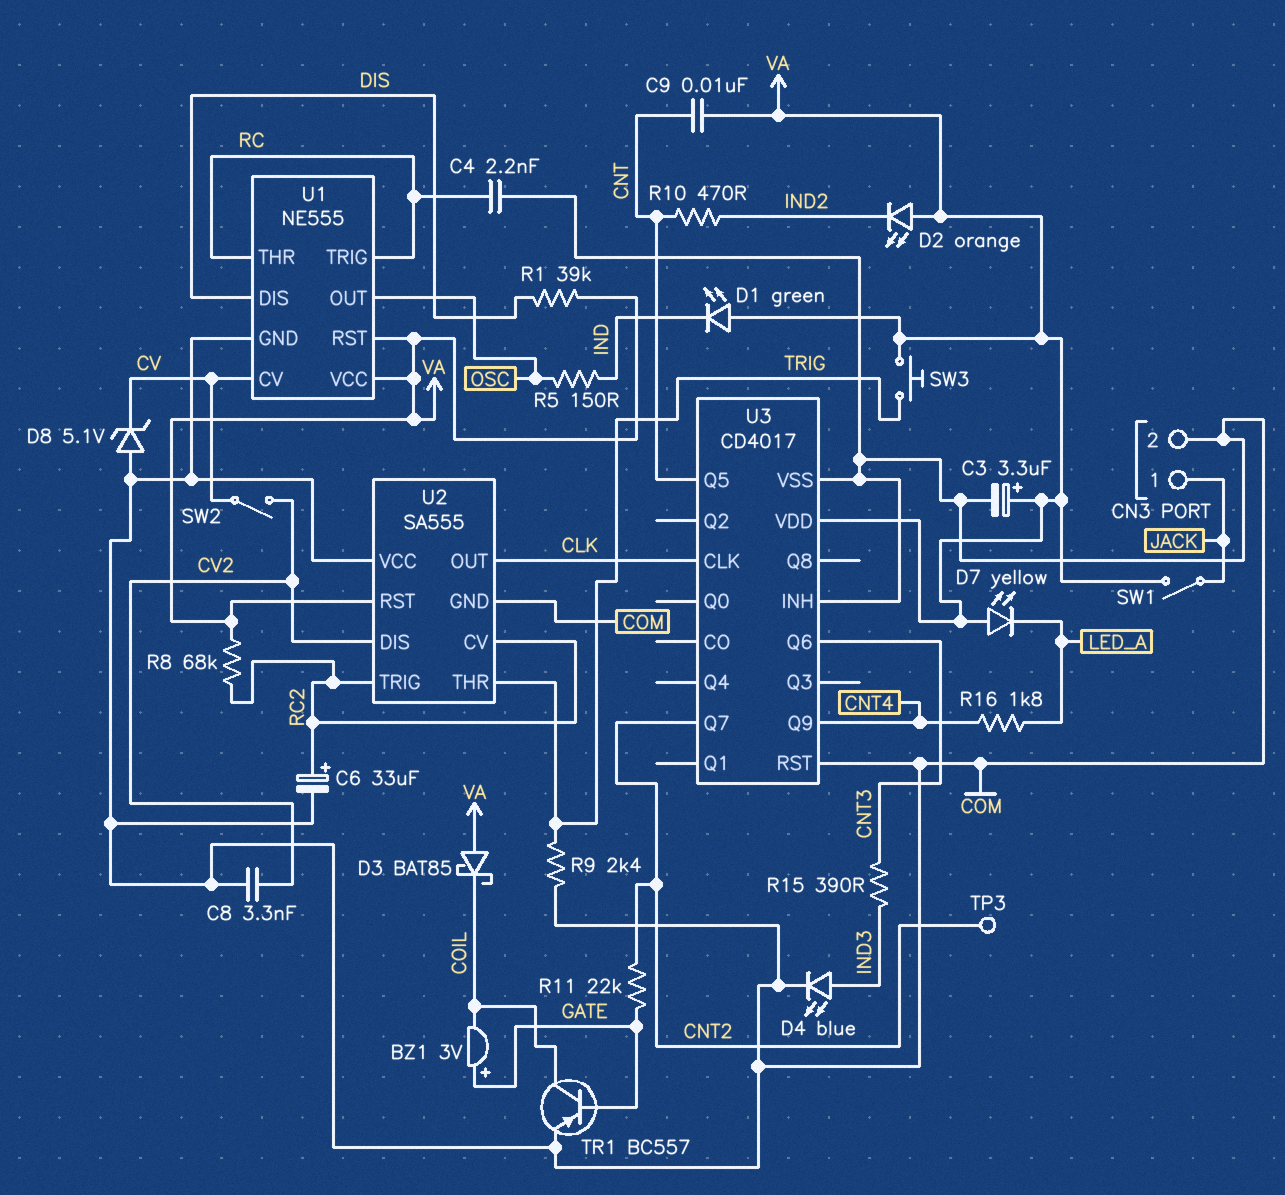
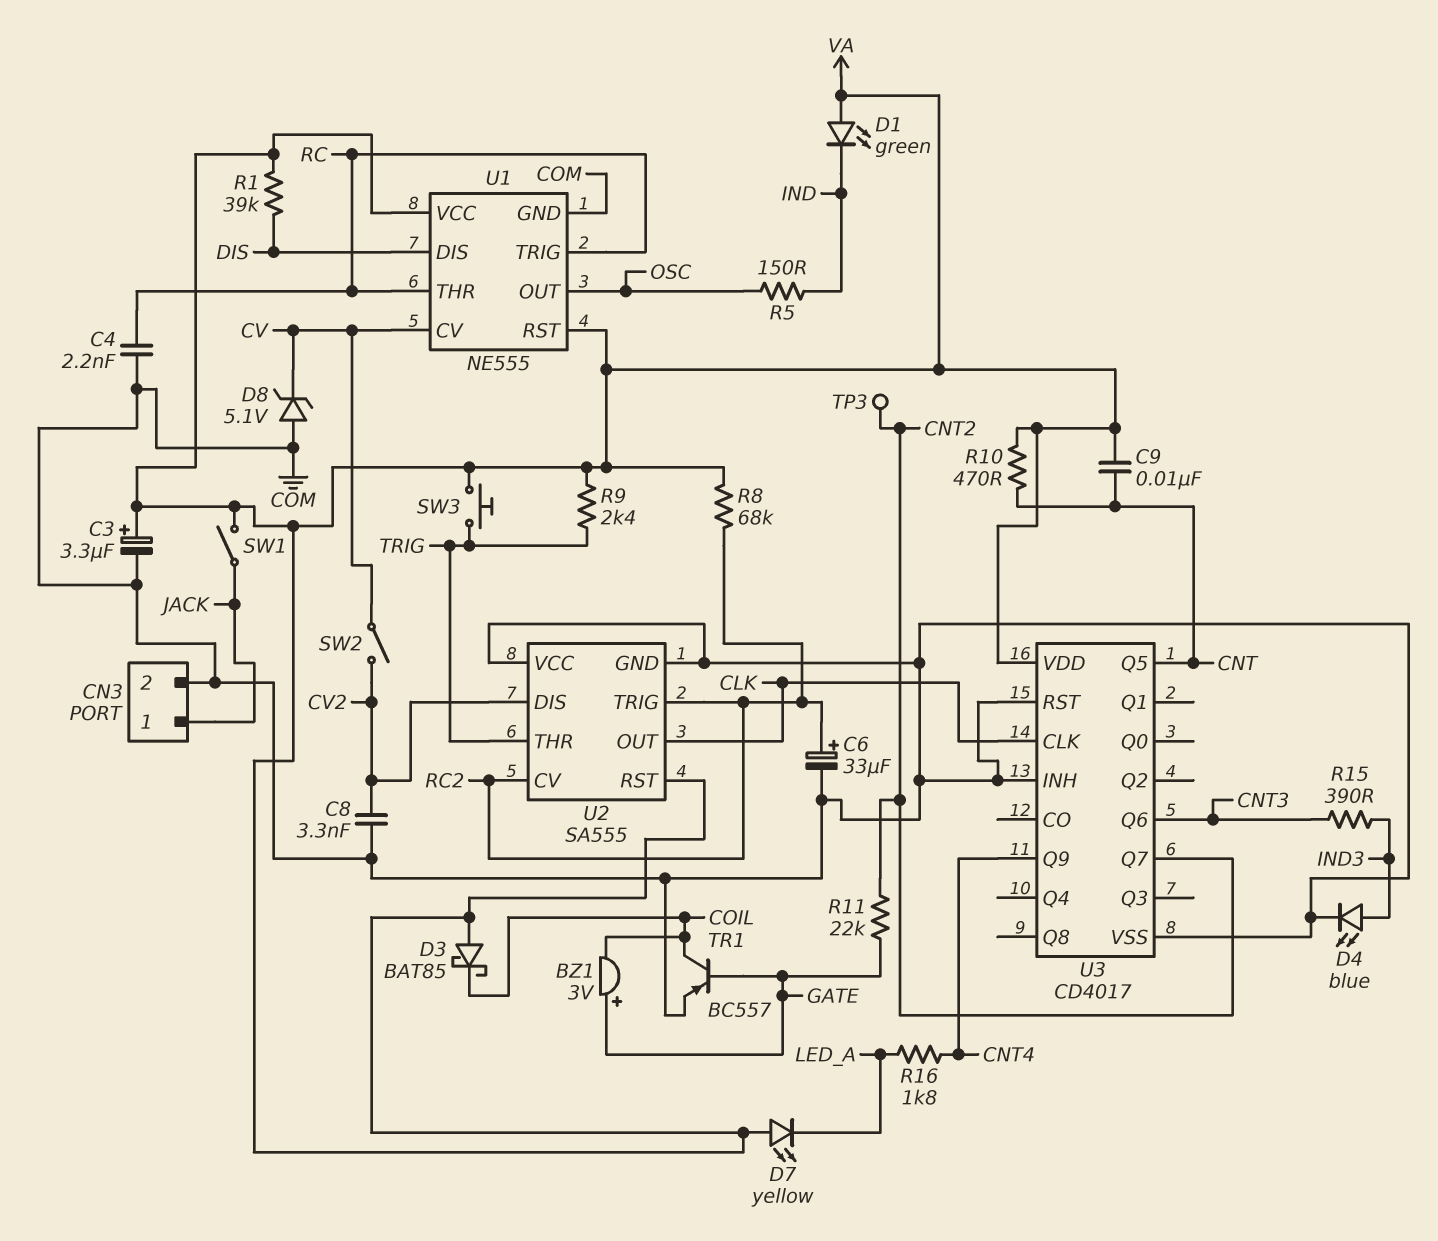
D2: LED orange (A VA, K IND2) -> none
R9: 2.4k (COM, TRIG) -> 2.4k (TRIG, VA)
R10: 470 (CNT, IND2) -> 470 (CNT, VA)

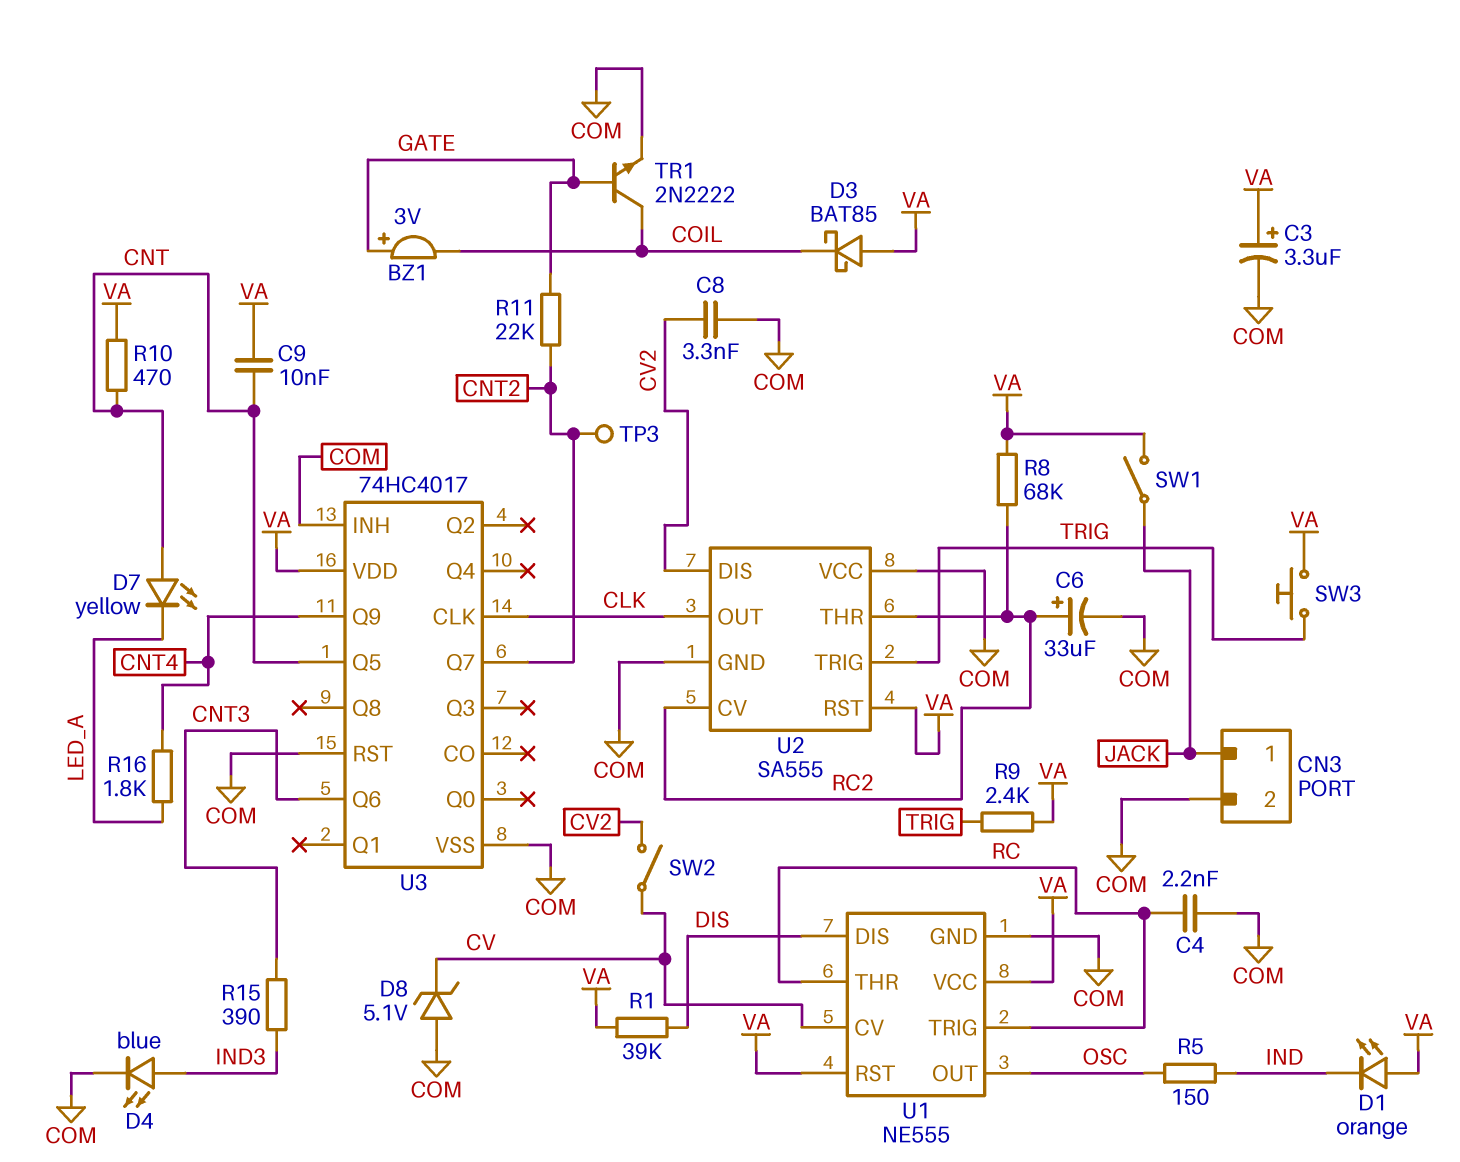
D1: LED green (A VA, K IND) -> LED orange (A VA, K IND)
D7: LED yellow (A VA, K LED_A) -> LED yellow (A CNT, K LED_A)
TR1: PNP BC557 (B GATE, C COIL, E COM) -> NPN 2N2222 (B GATE, C COIL, E COM)
U2 pin THR: TRIG -> RC2
U2 pin TRIG: RC2 -> TRIG
U3: CD4017 -> 74HC4017

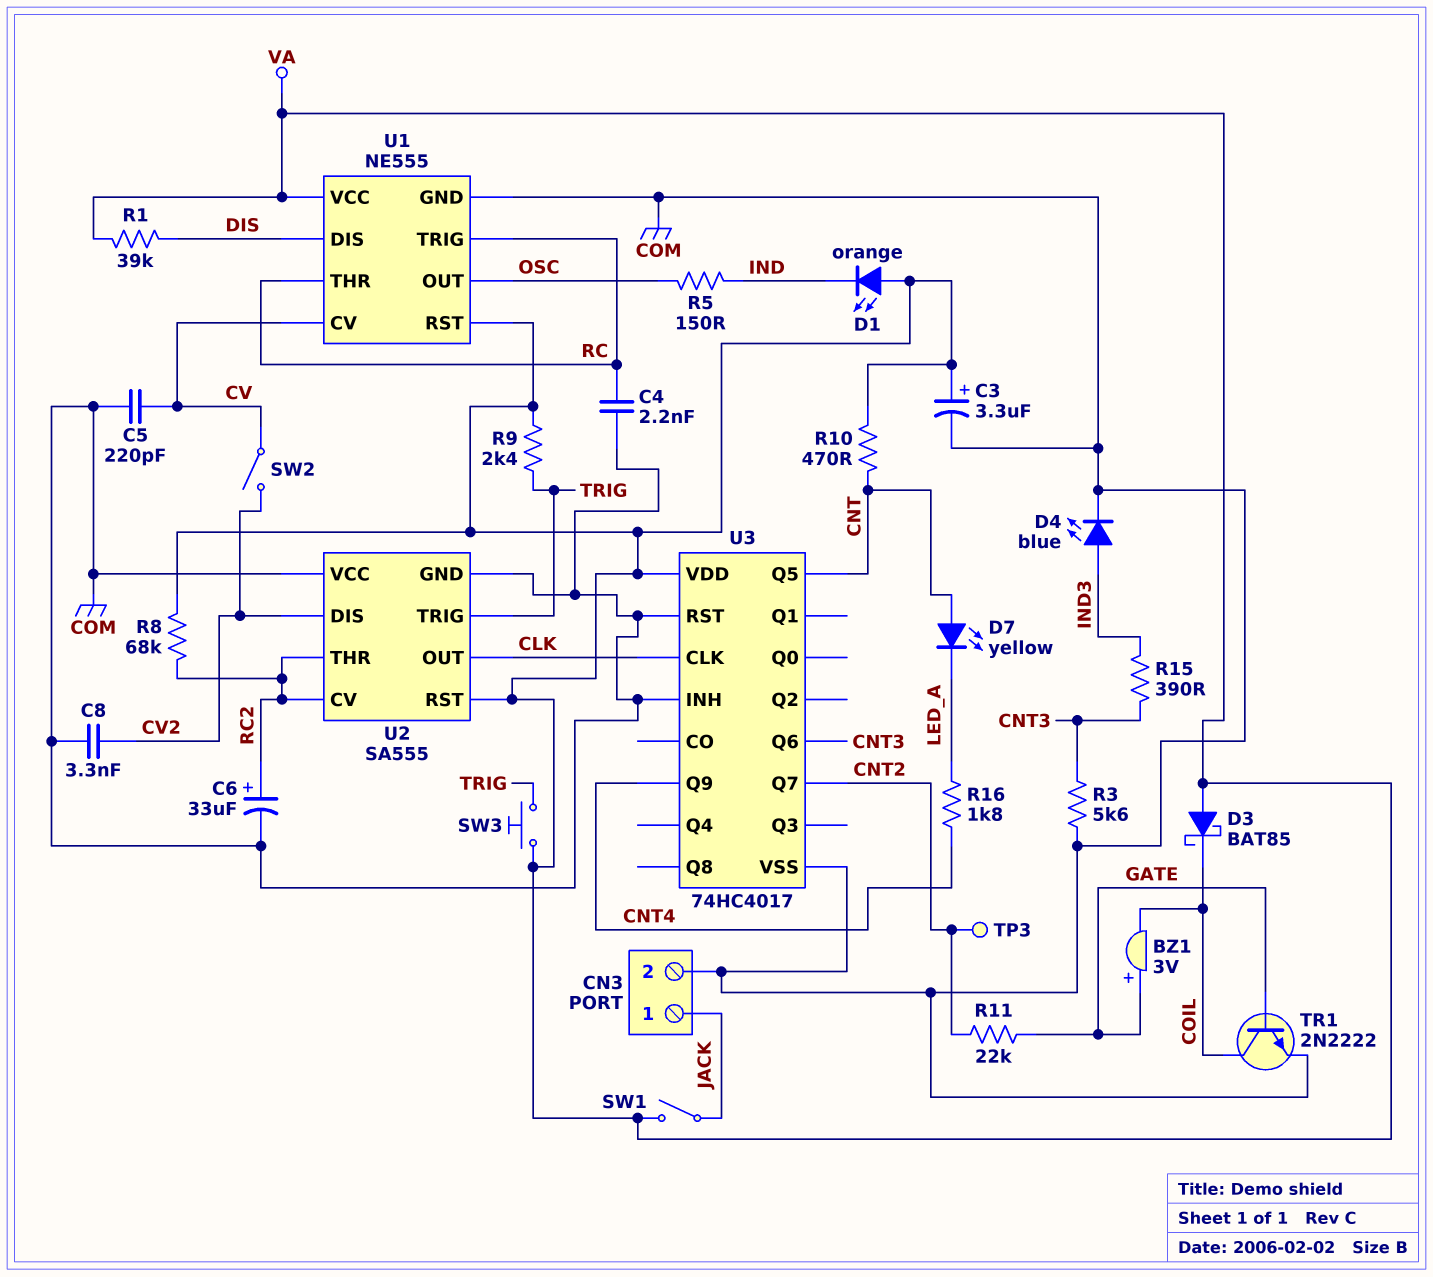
C5: none -> 220pF (COM, CV)
C9: 10nF (CNT, VA) -> none
D8: zener 5.1V (A COM, K CV) -> none
R3: none -> 5.6k (CNT3, COM)

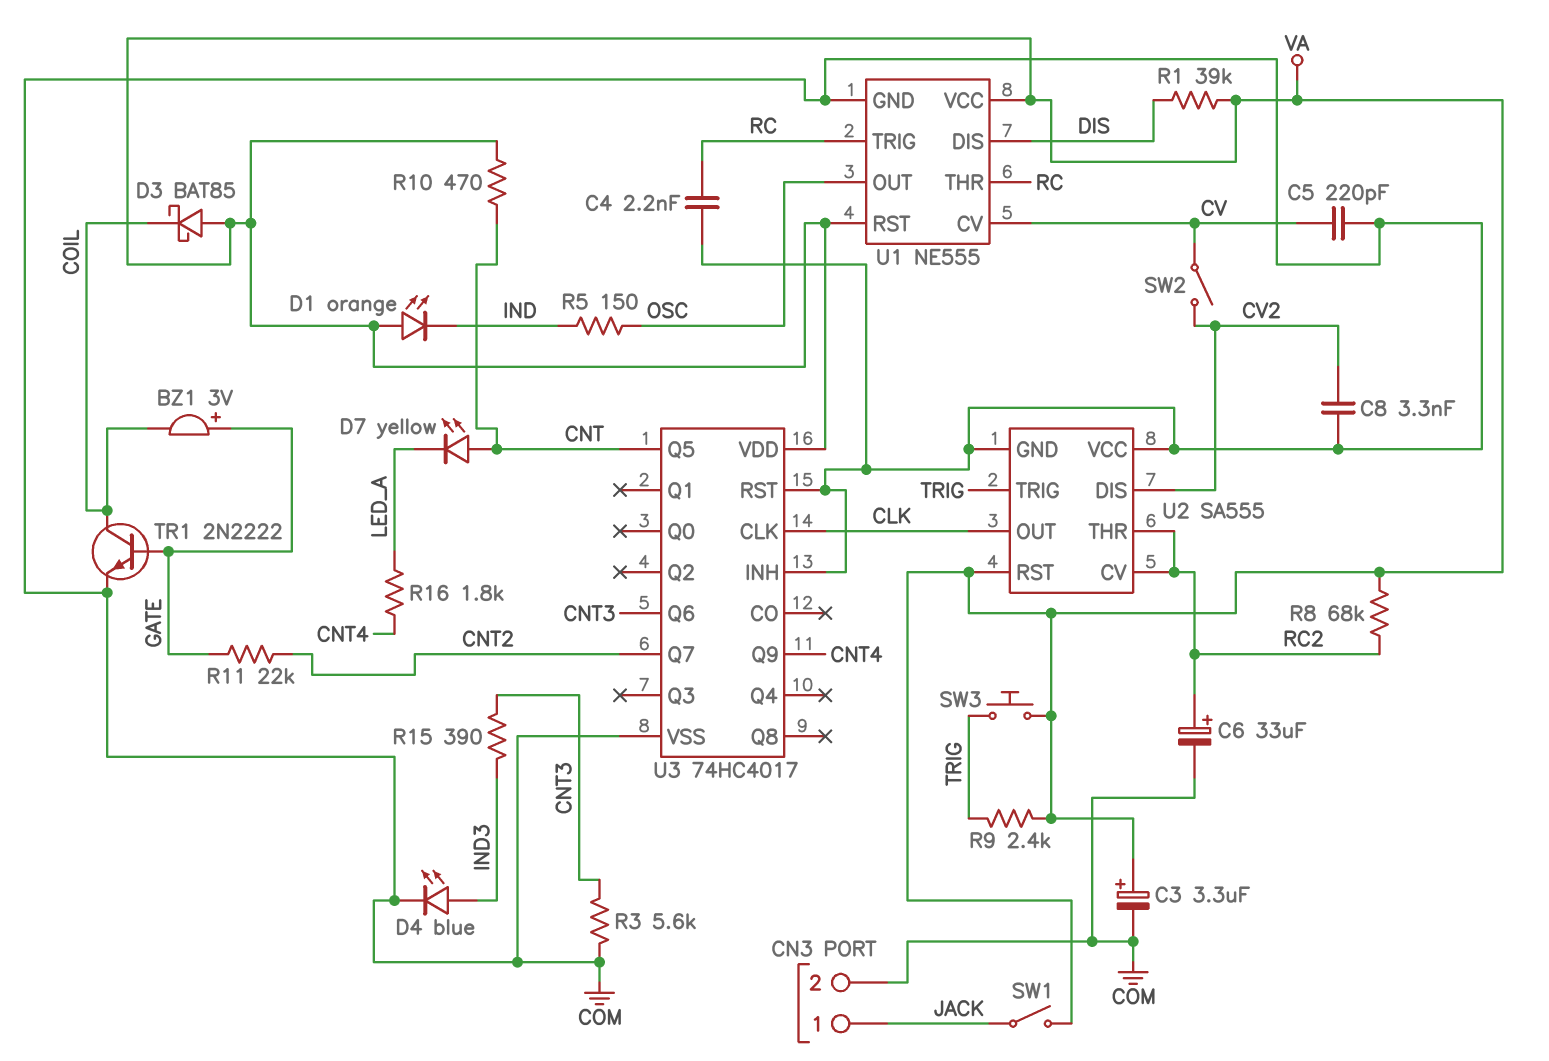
TP3: test point (CNT2) -> none

